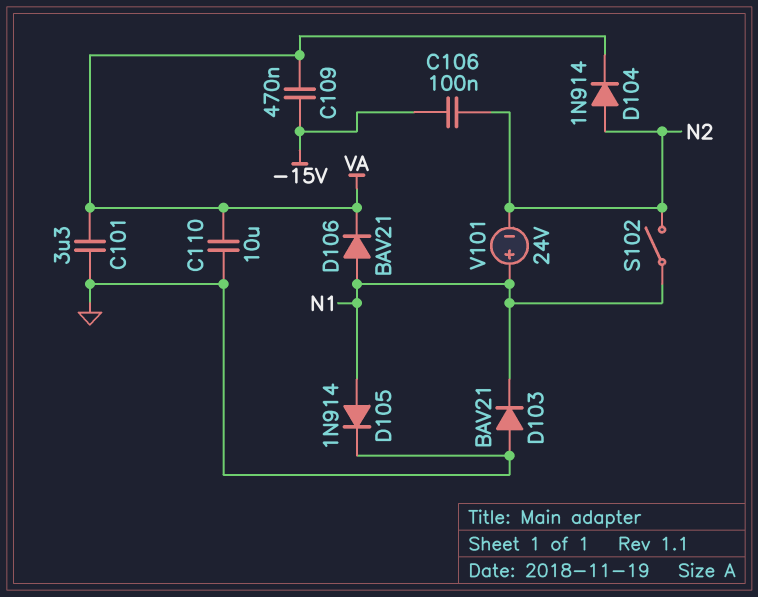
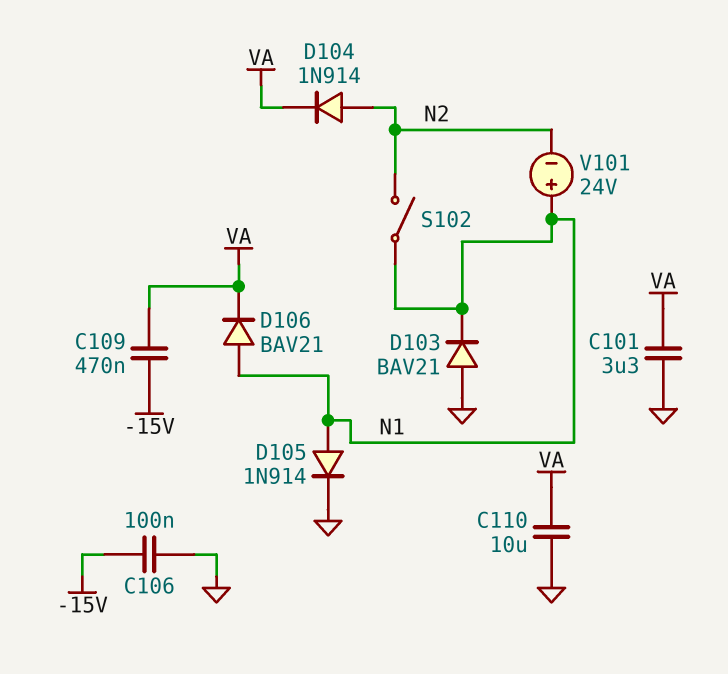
C106: 100nF (-15V, N2) -> 100nF (-15V, GND)

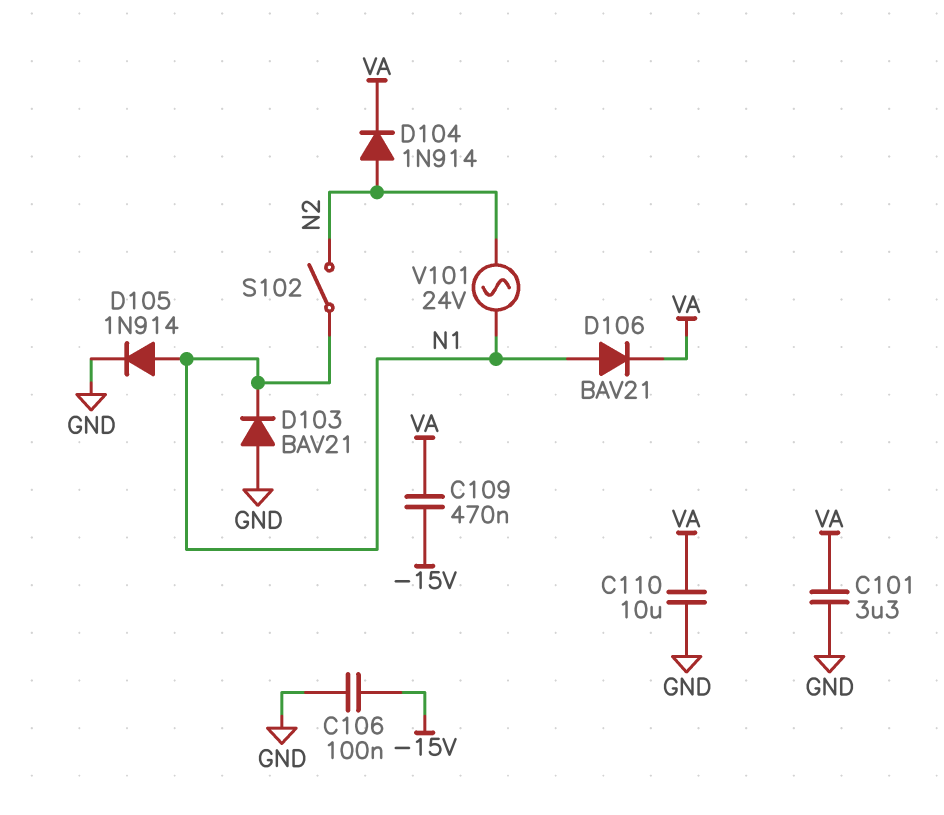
V101: 24V (plus N1, minus N2) -> AC 24V (N1, N2)

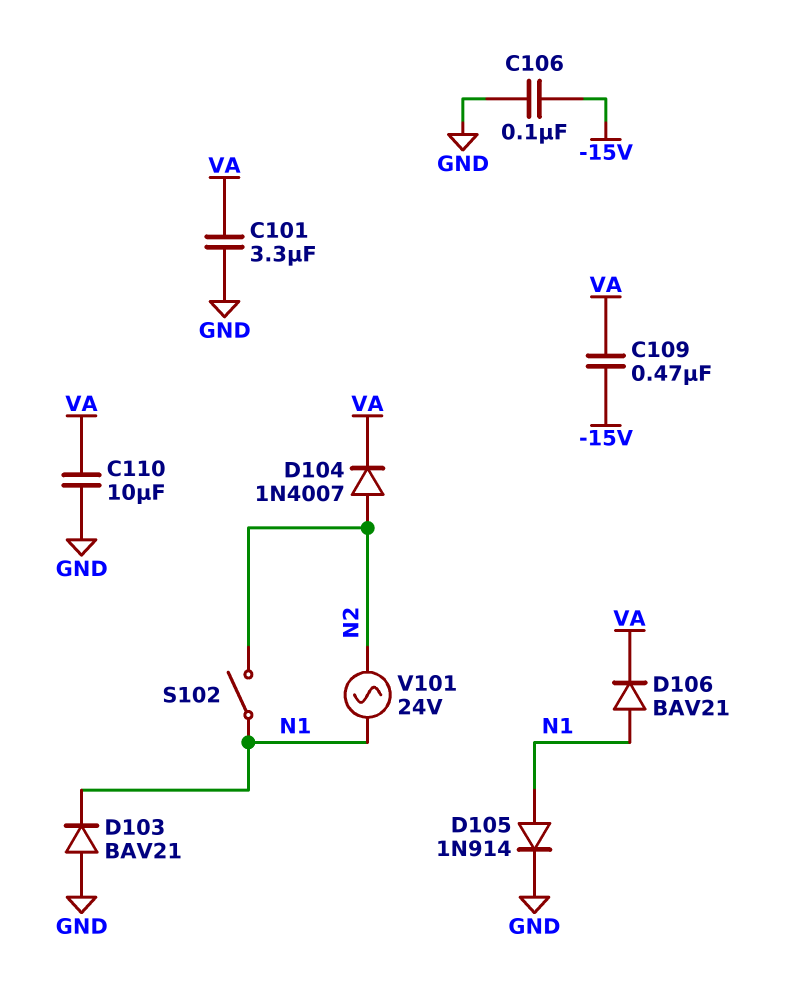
D104: diode 1N914 (A N2, K VA) -> diode 1N4007 (A N2, K VA)

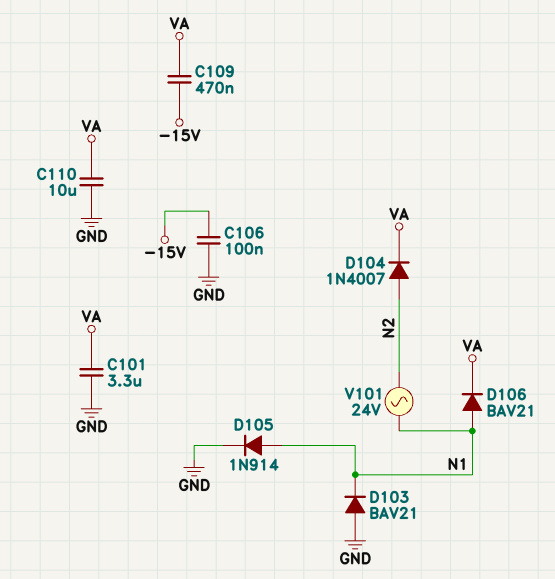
S102: switch (N1, N2) -> none

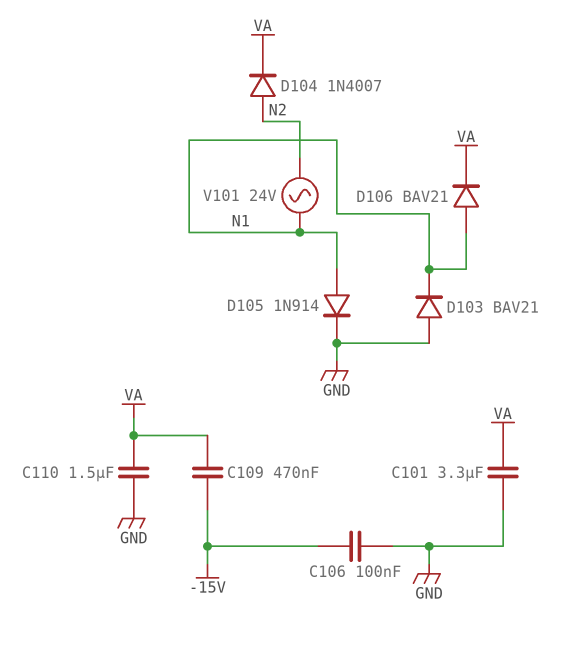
C110: 10uF (GND, VA) -> 1.5uF (GND, VA)

